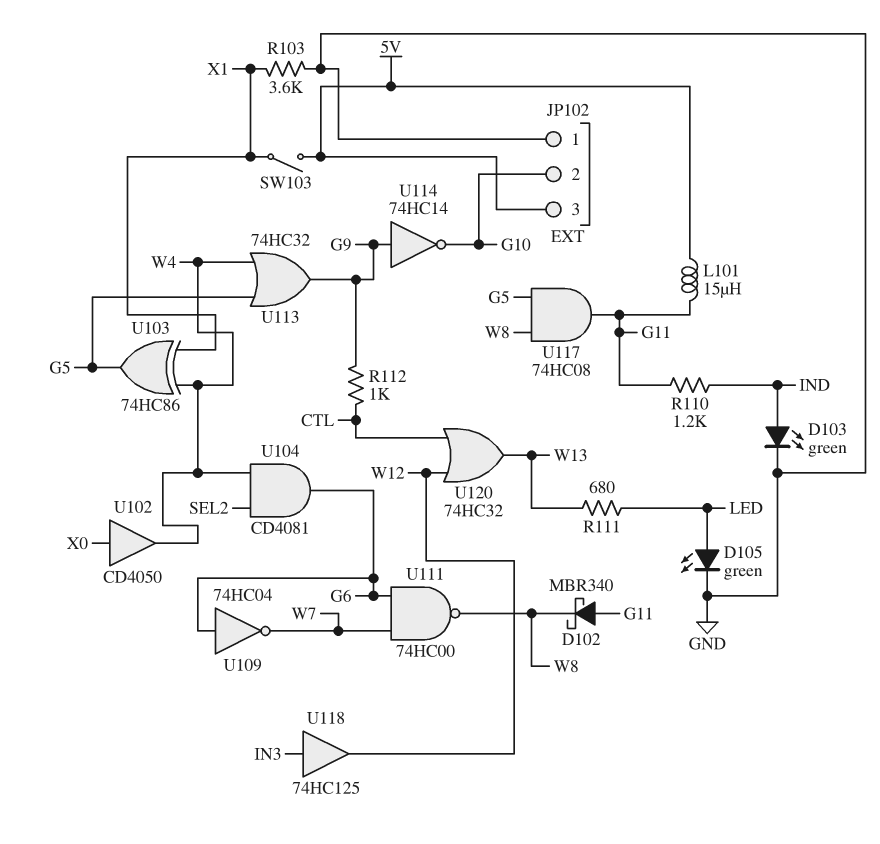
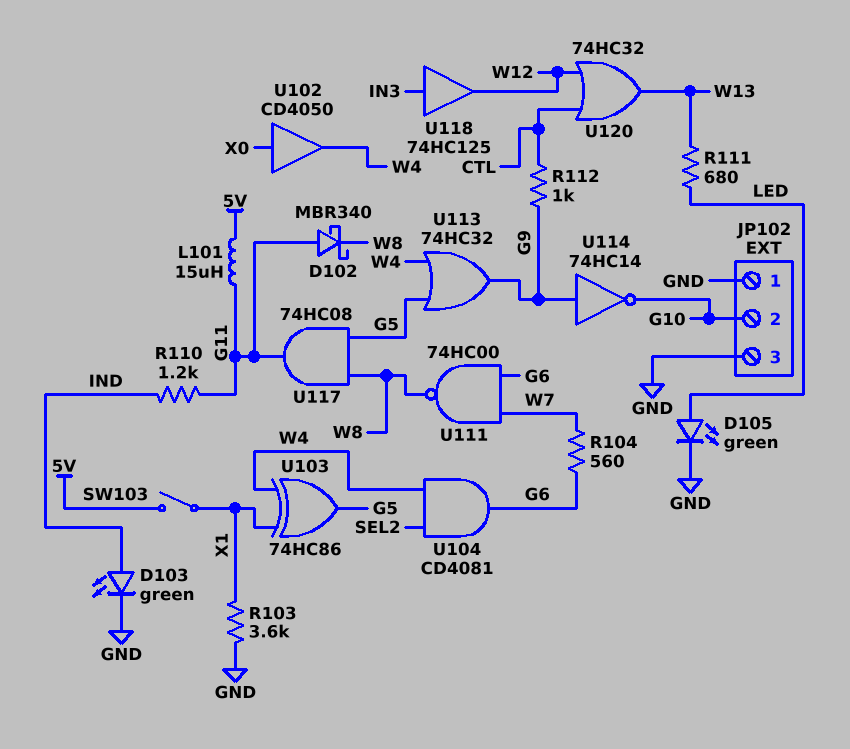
JP102 pin 3: 5V -> GND
R104: none -> 560 (G6, W7)
U109: NOT 74HC04 (in G6, out W7) -> none

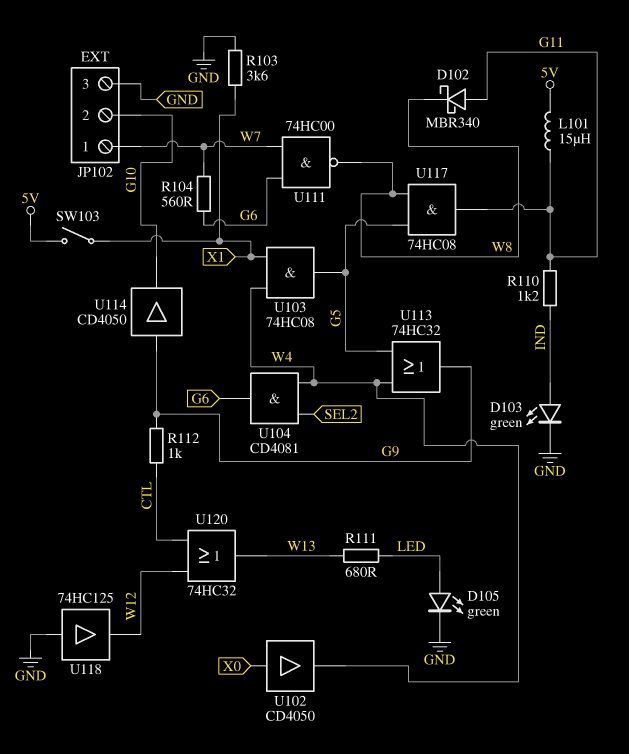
JP102 pin 1: GND -> W7
U103: XOR 74HC86 (in W4, in X1, out G5) -> AND 74HC08 (in W4, in X1, out G5)
U114: NOT 74HC14 (in G9, out G10) -> buffer CD4050 (in G9, out G10)
U118: buffer 74HC125 (in IN3, out W12) -> buffer 74HC125 (in GND, out W12)

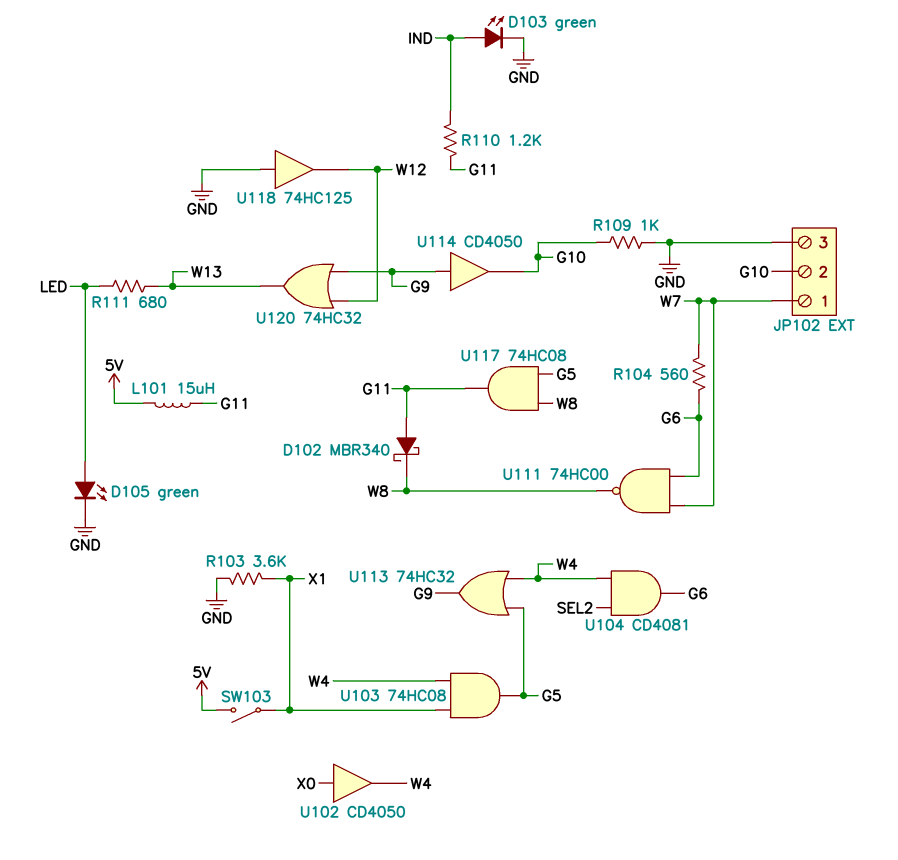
R109: none -> 1k (G10, GND)
R112: 1k (CTL, G9) -> none
U120: OR 74HC32 (in CTL, in W12, out W13) -> OR 74HC32 (in G9, in W12, out W13)

